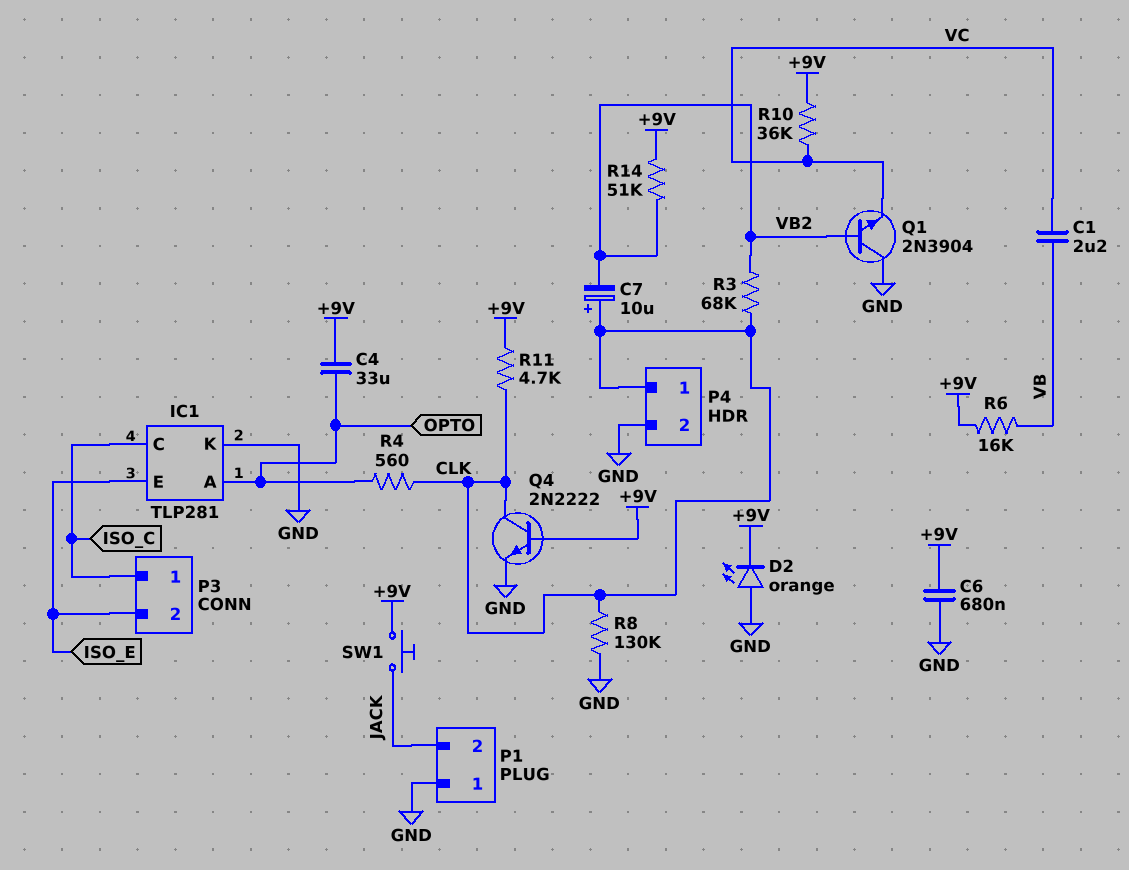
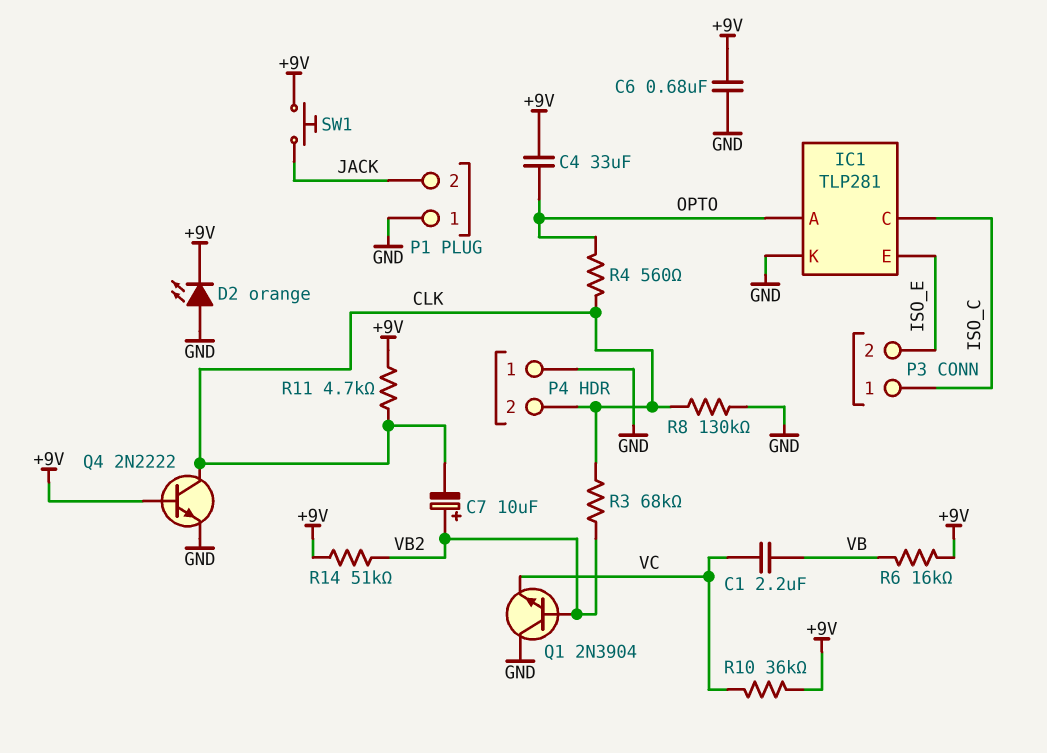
C7: 10uF (plus CLK, minus VB2) -> 10uF (plus VB2, minus CLK)
P4 pin 1: CLK -> GND
P4 pin 2: GND -> CLK

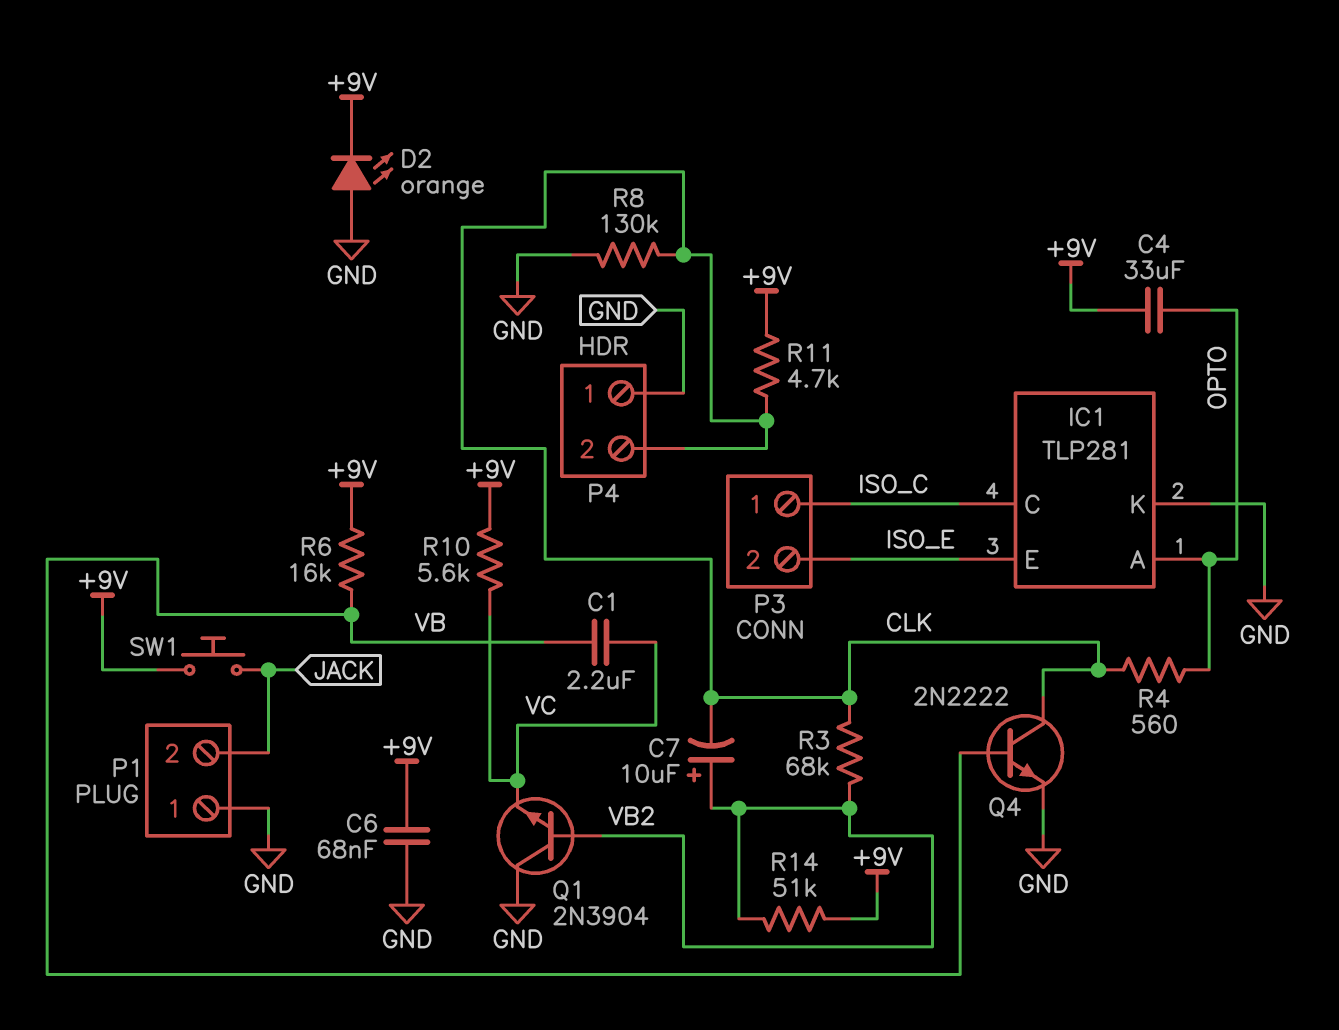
C6: 680nF (+9V, GND) -> 68nF (+9V, GND)
Q4: NPN 2N2222 (B +9V, C CLK, E GND) -> NPN 2N2222 (B VB, C CLK, E GND)
R10: 36k (+9V, VC) -> 5.6k (+9V, VC)

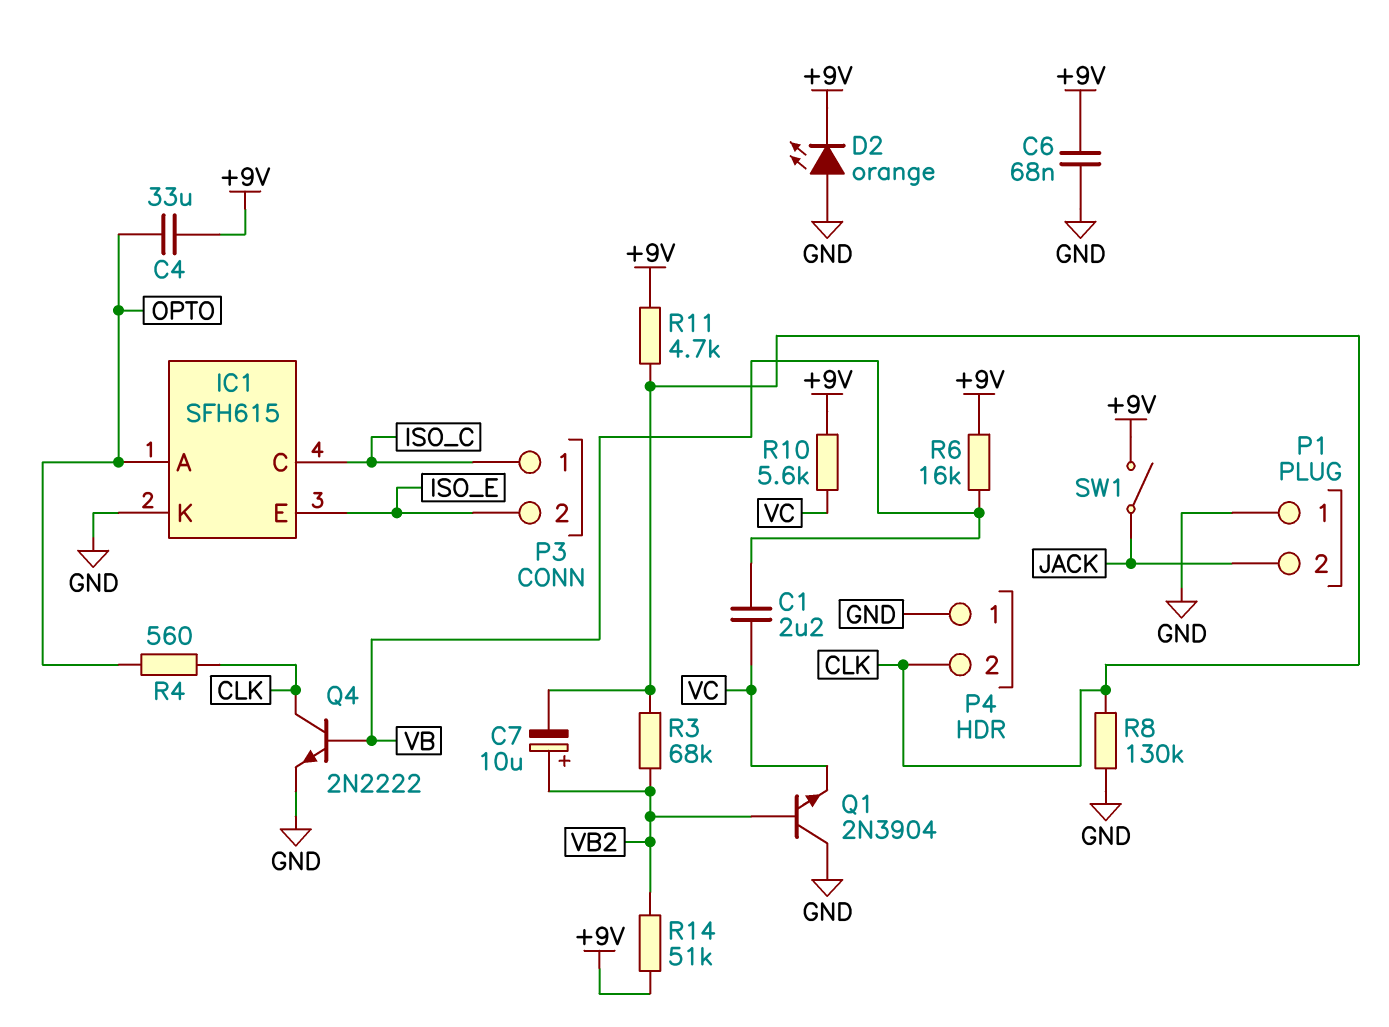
IC1: TLP281 -> SFH615
SW1: button (+9V, JACK) -> switch (+9V, JACK)

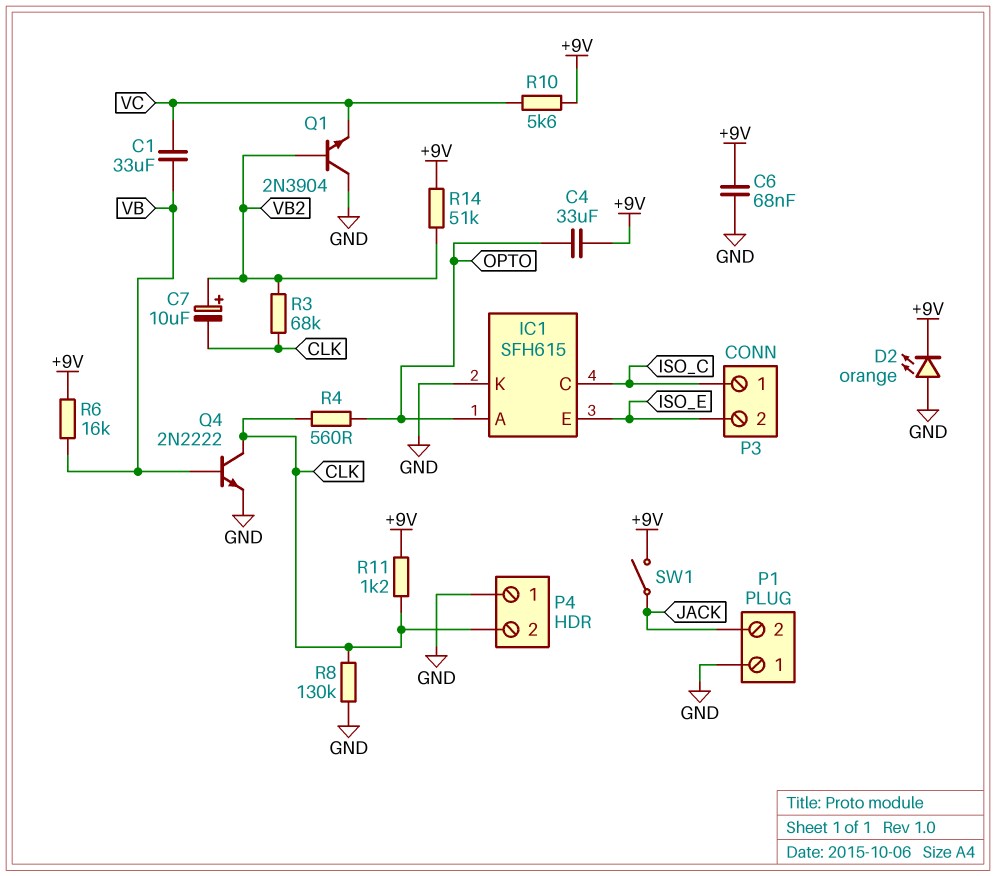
C1: 2.2uF (VB, VC) -> 33uF (VB, VC)
R11: 4.7k (+9V, CLK) -> 1.2k (+9V, CLK)

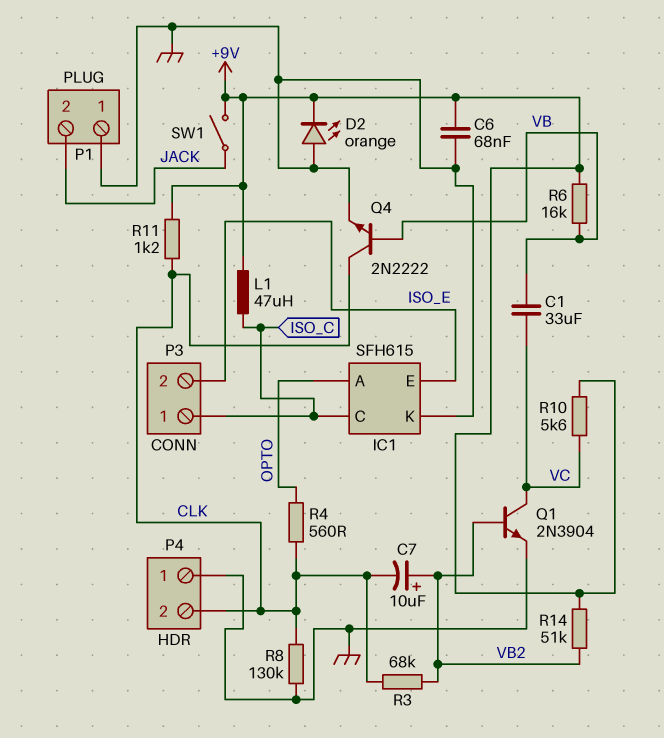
C4: 33uF (+9V, OPTO) -> none
L1: none -> 47uH (+9V, ISO_C)
Q1: NPN 2N3904 (B VB2, C GND, E VC) -> NPN 2N3904 (B VB2, C VC, E GND)

